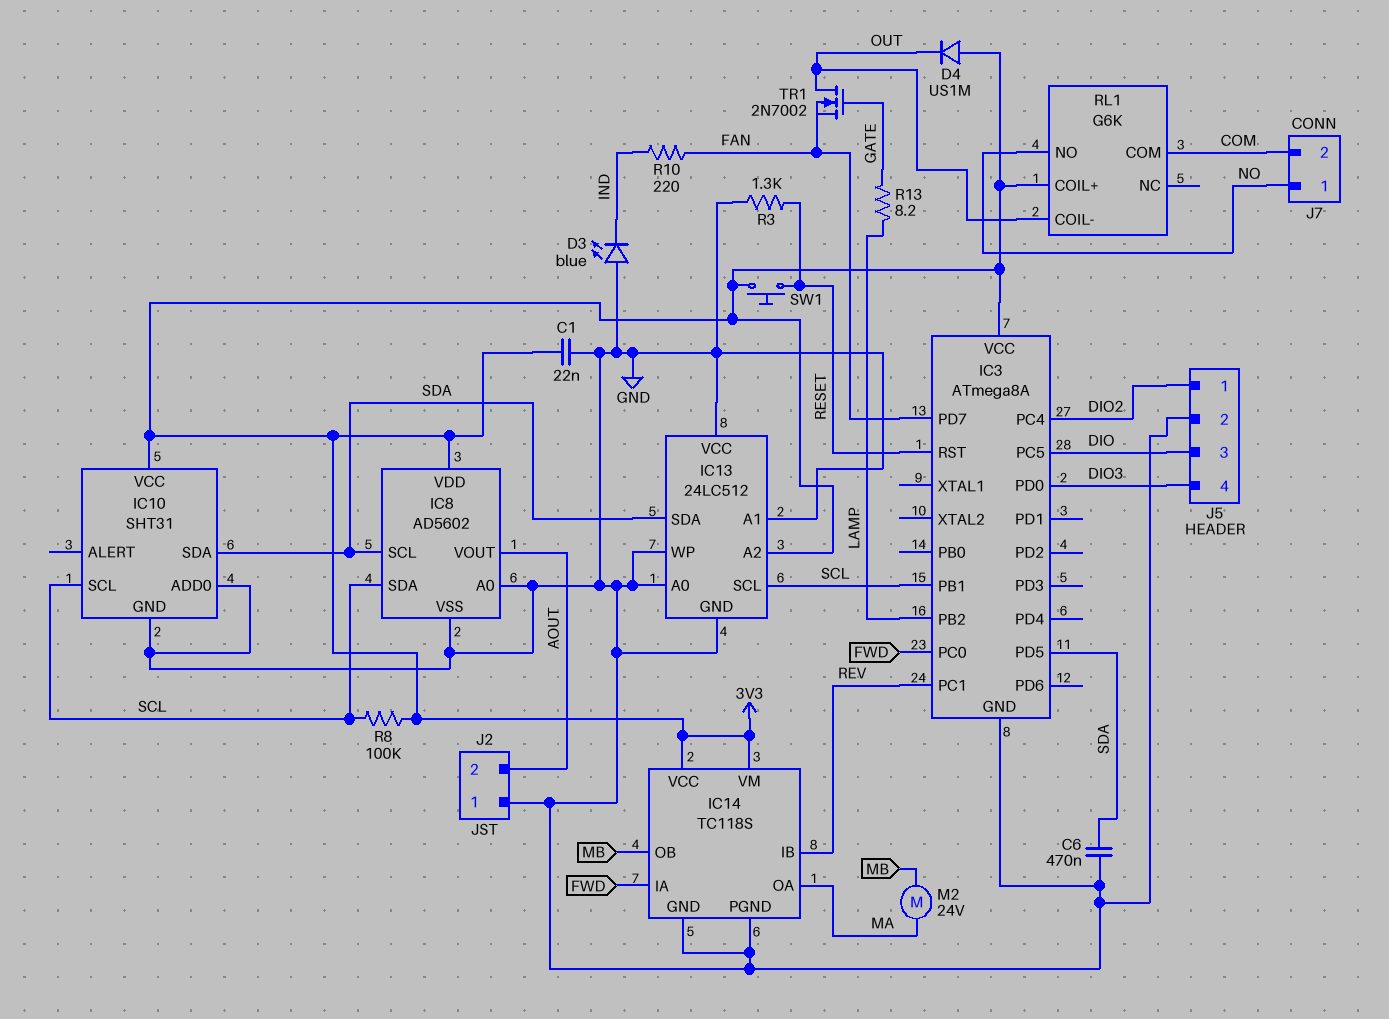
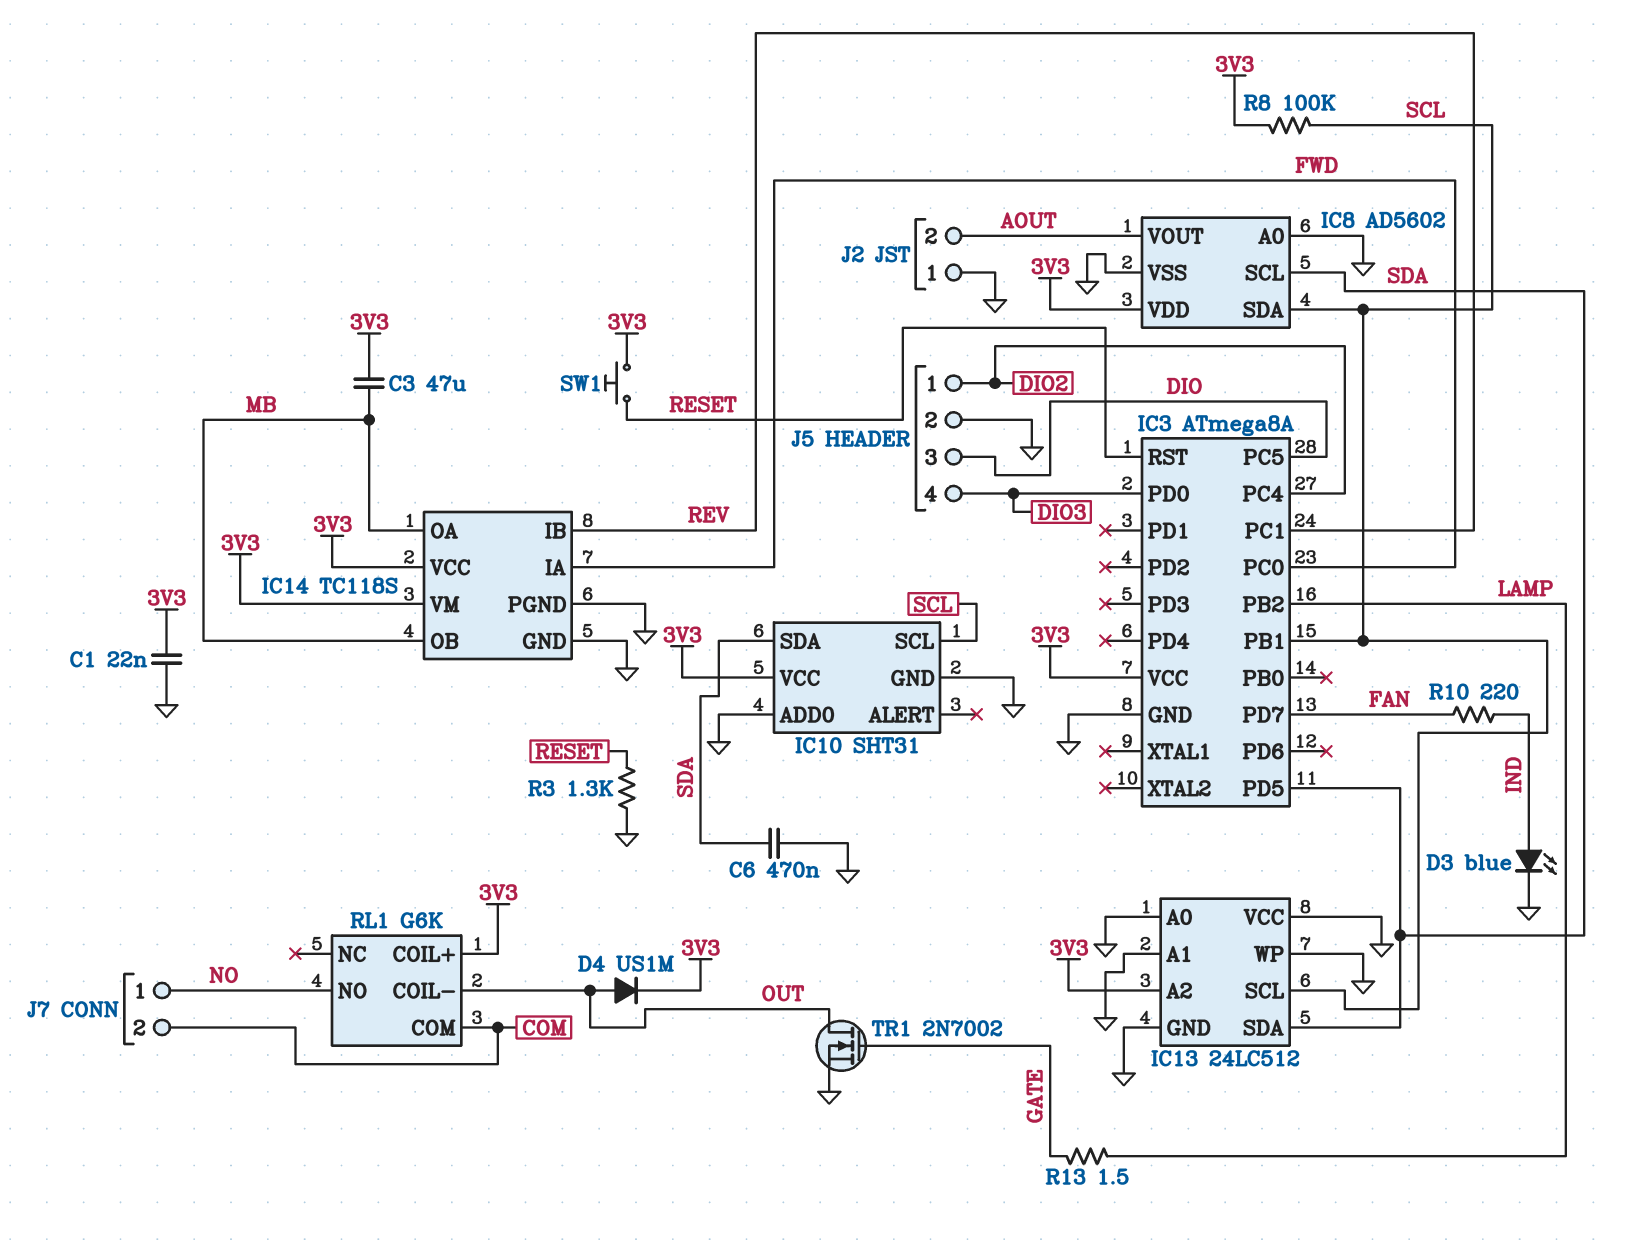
C3: none -> 47uF (3V3, MB)
D3: LED blue (A GND, K IND) -> LED blue (A IND, K GND)
D4: diode US1M (A 3V3, K OUT) -> diode US1M (A OUT, K 3V3)
IC14 pin OA: MA -> MB
M2: motor 24V (MA, MB) -> none
R13: 8.2 (GATE, LAMP) -> 1.5 (GATE, LAMP)
TR1: NMOS 2N7002 (G GATE, D OUT, S FAN) -> NMOS 2N7002 (G GATE, D OUT, S GND)

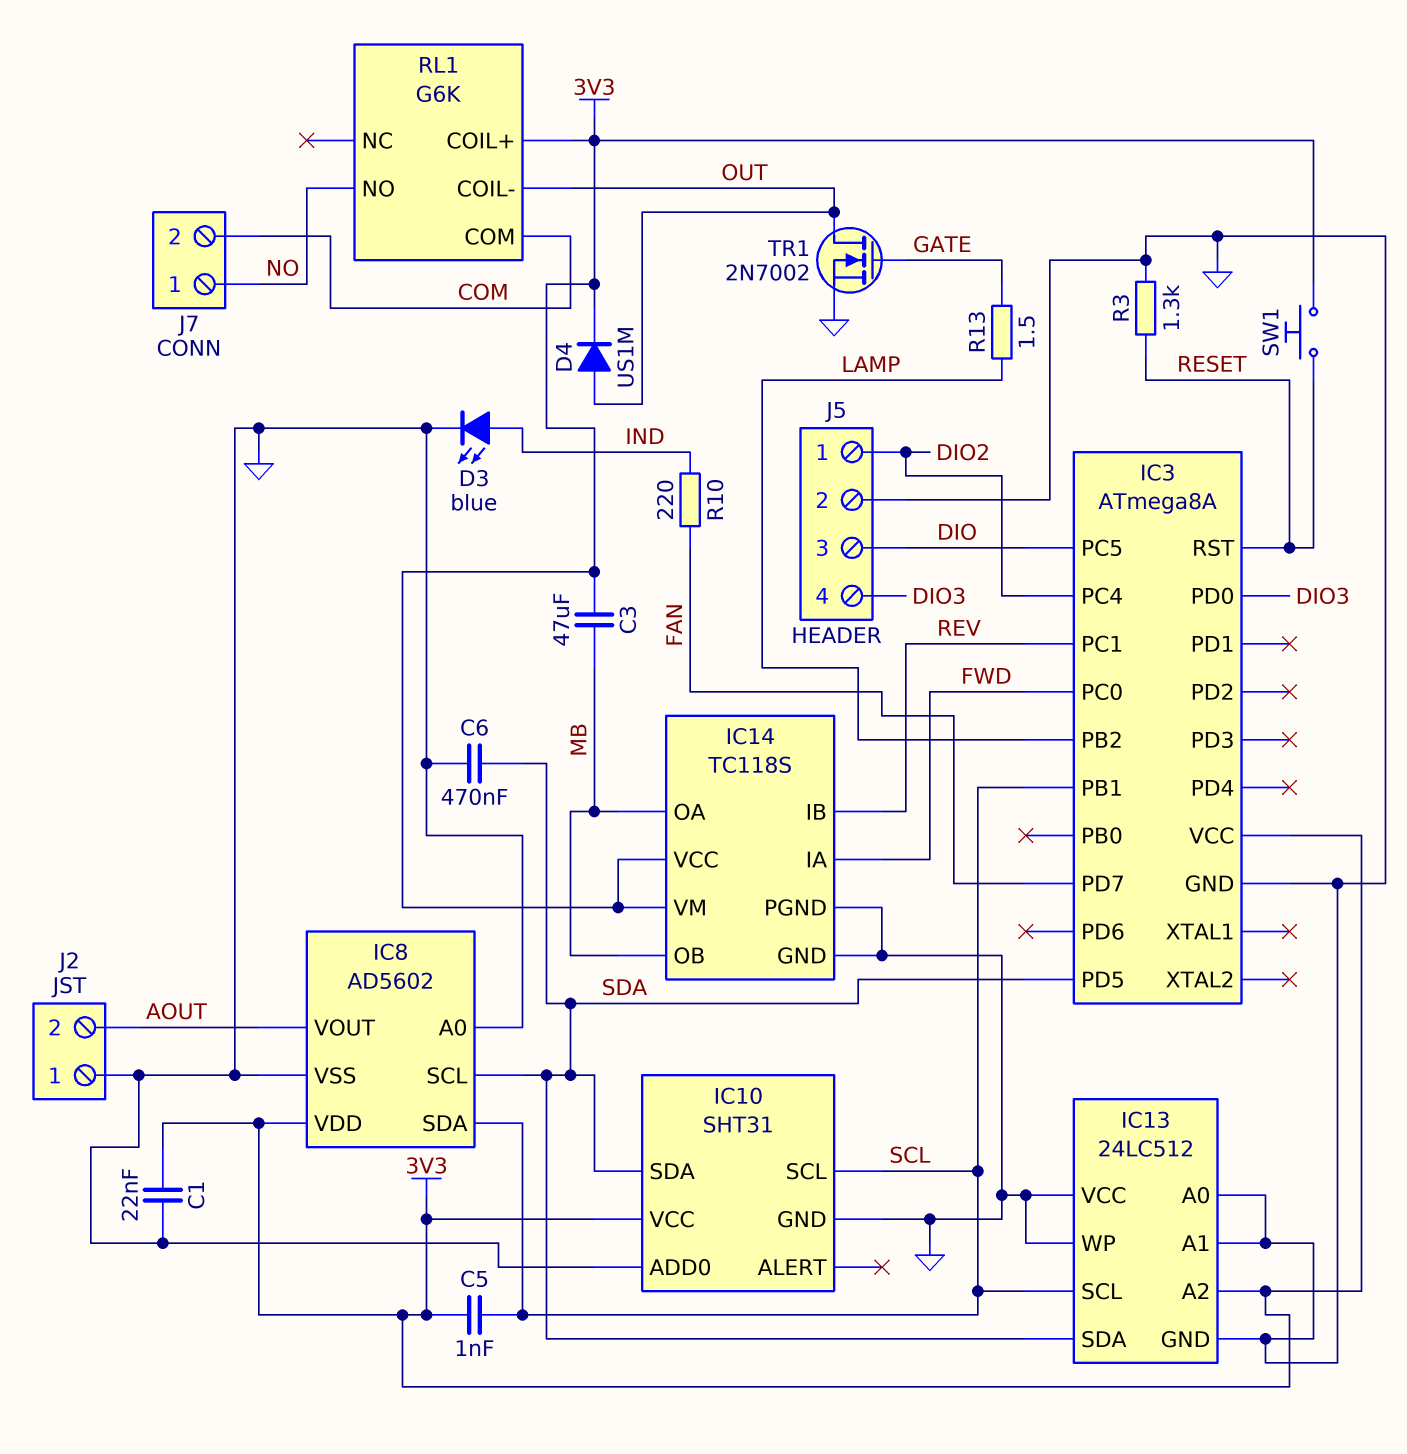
C5: none -> 1nF (3V3, SCL)
R8: 100k (3V3, SCL) -> none

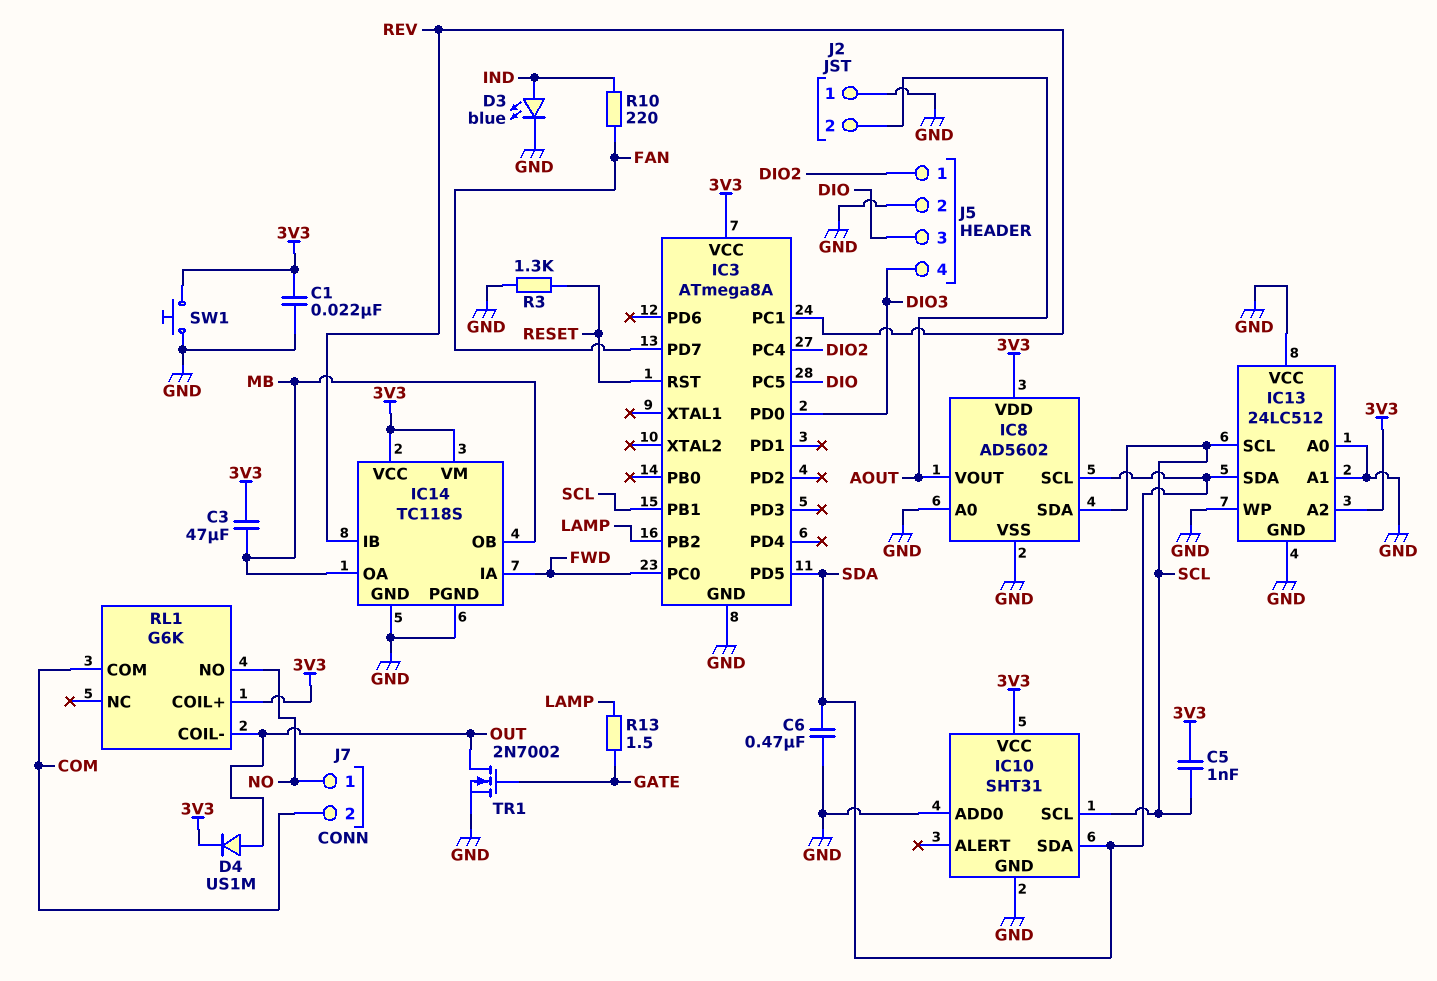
SW1: button (3V3, RESET) -> button (3V3, GND)

